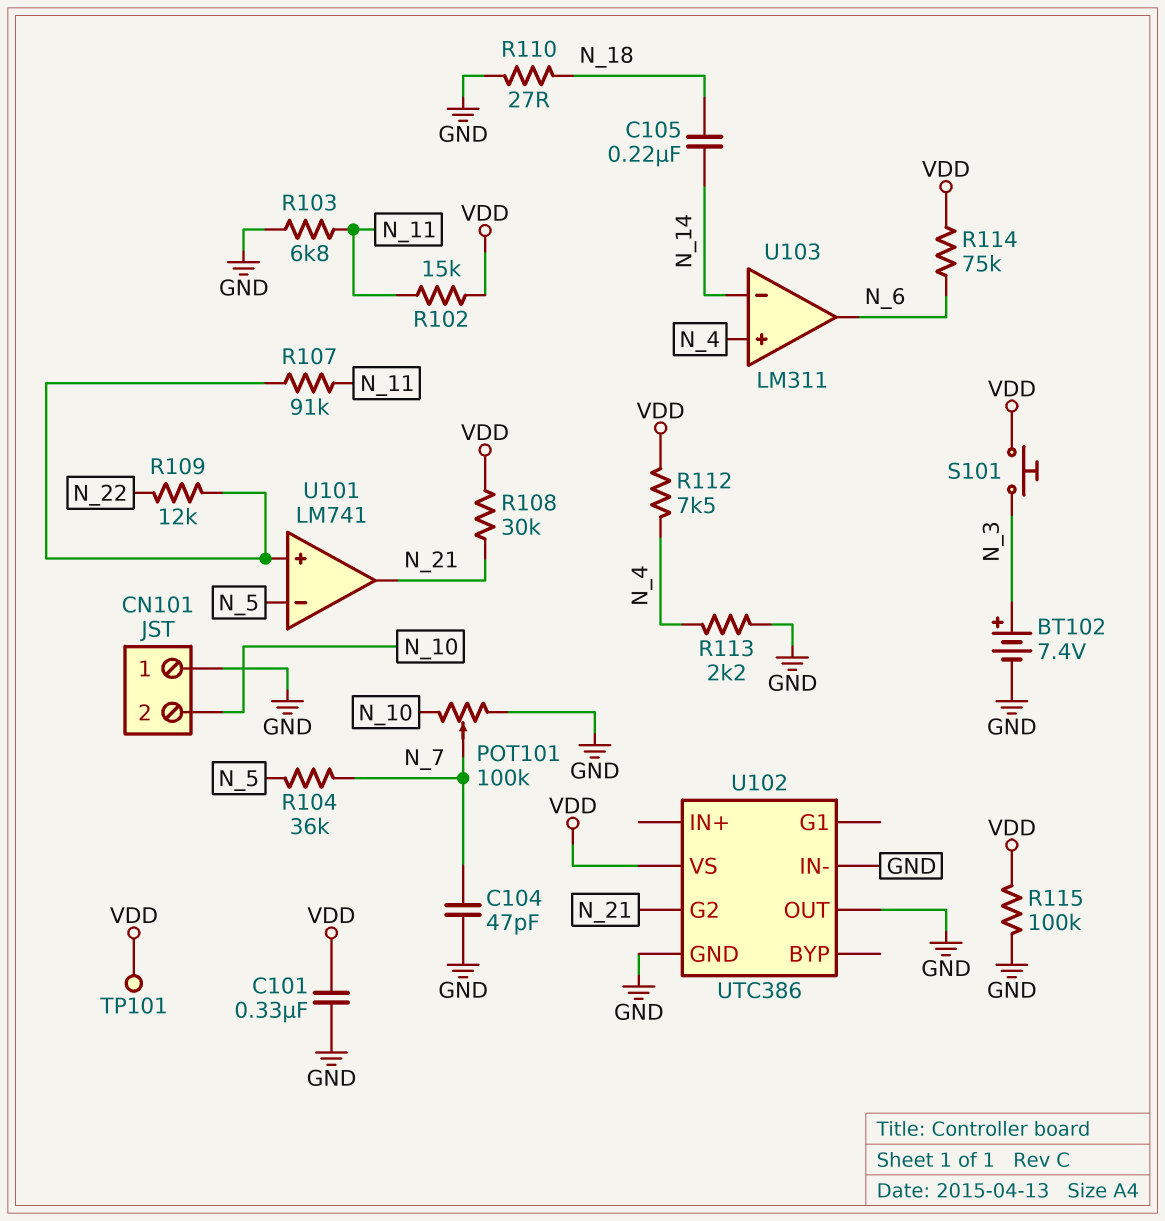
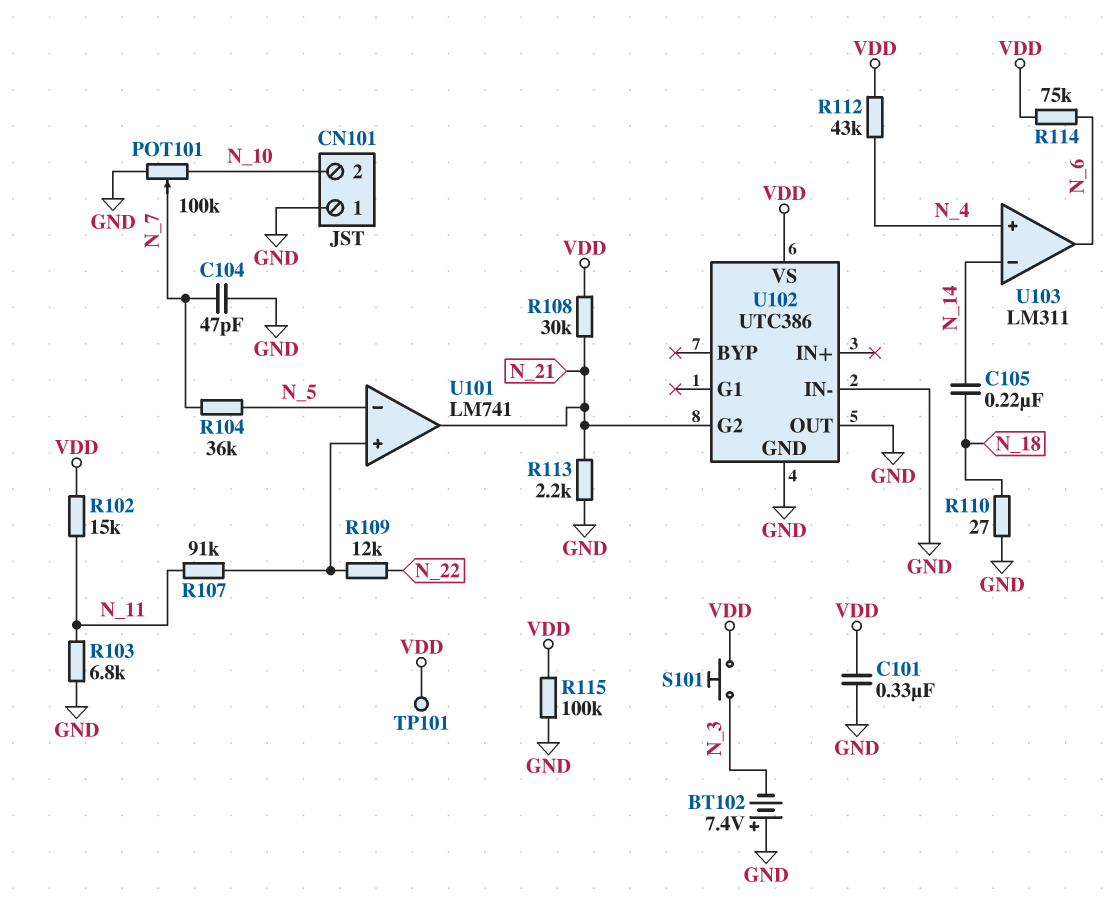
BT102: 7.4V (plus N_3, minus GND) -> 7.4V (plus GND, minus N_3)
R112: 7.5k (N_4, VDD) -> 43k (N_4, VDD)
R113: 2.2k (GND, N_4) -> 2.2k (GND, N_21)

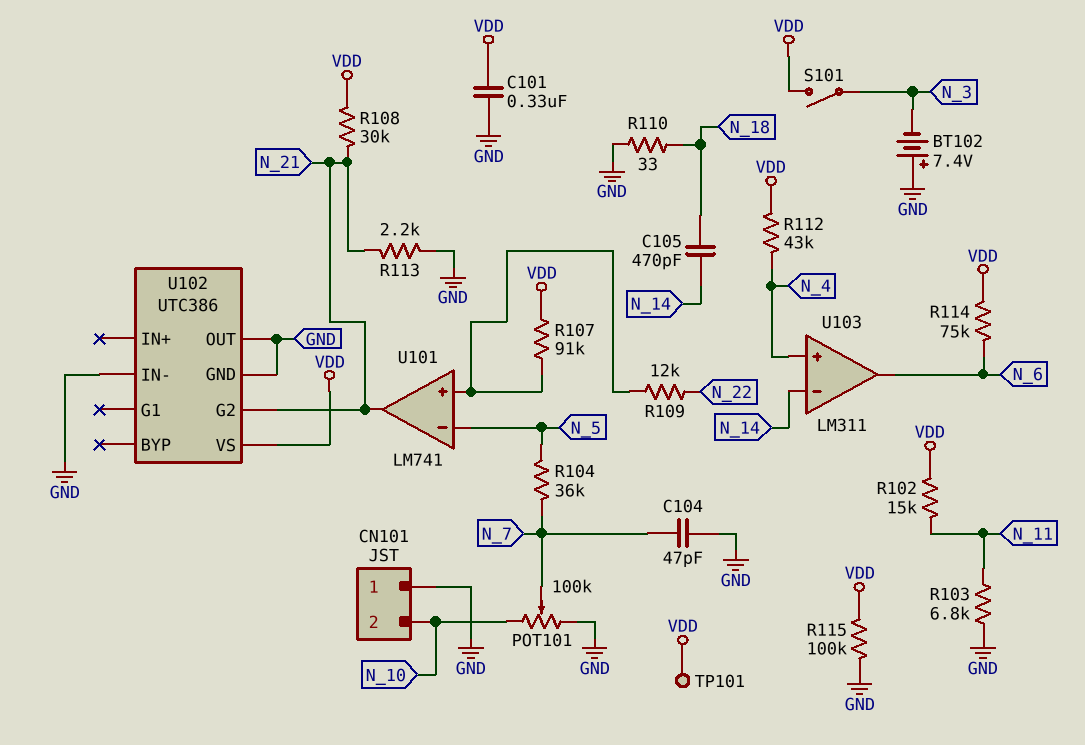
C105: 220nF (N_14, N_18) -> 470pF (N_14, N_18)
R107: 91k (N_11, U101/in+) -> 91k (U101/in+, VDD)
R110: 27 (GND, N_18) -> 33 (GND, N_18)
S101: button (N_3, VDD) -> switch (N_3, VDD)

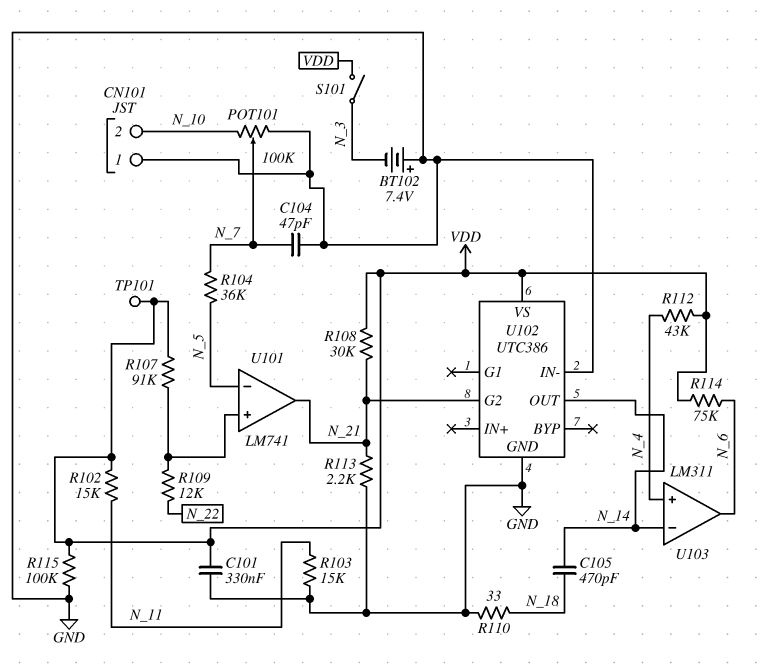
R103: 6.8k (GND, N_11) -> 15k (GND, N_11)
U102 pin OUT: GND -> N_14

